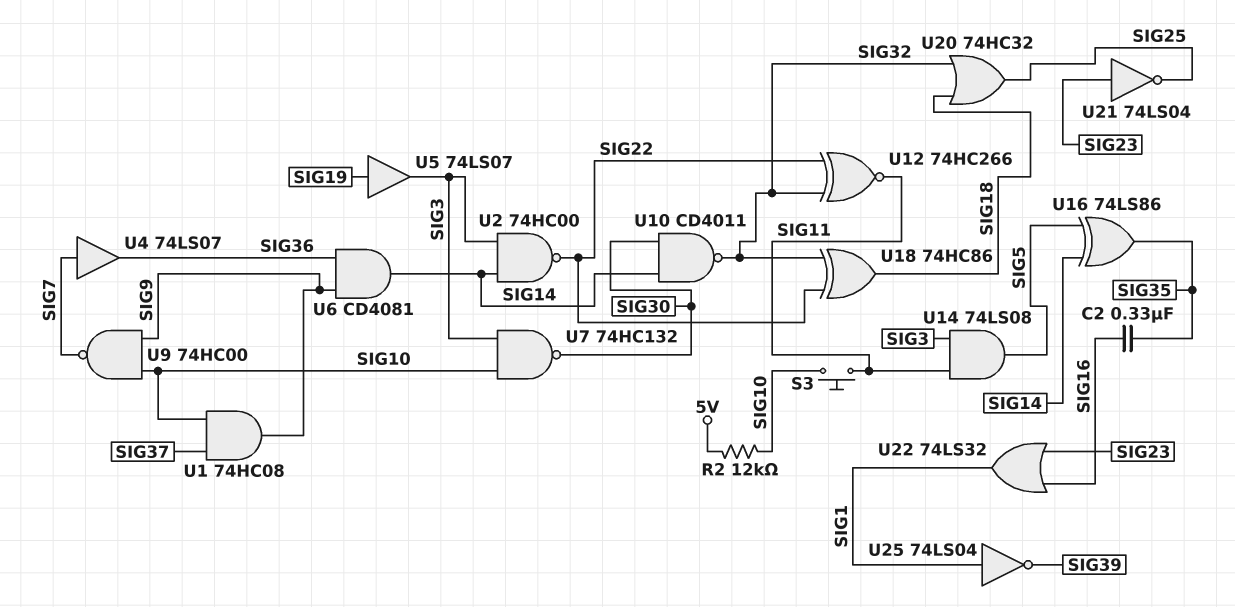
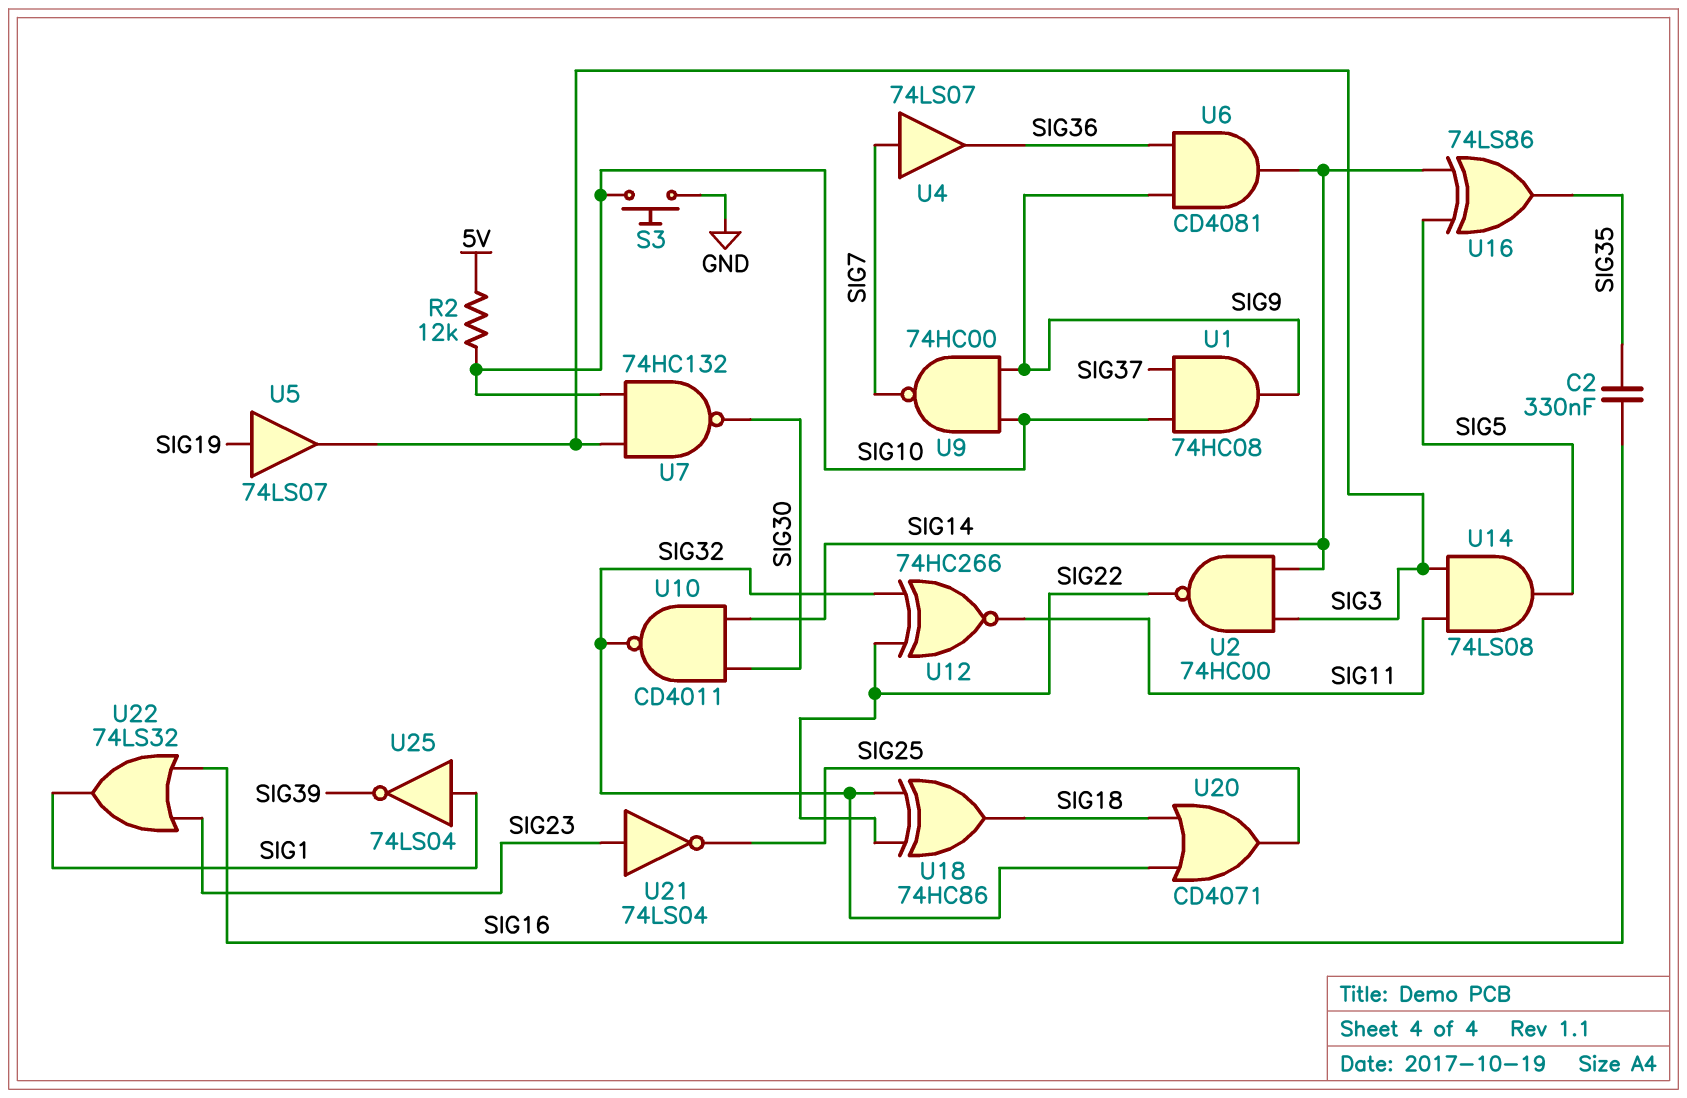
S3: button (SIG10, SIG11) -> button (GND, SIG10)
U20: OR 74HC32 (in SIG18, in SIG32, out SIG25) -> OR CD4071 (in SIG18, in SIG32, out SIG25)

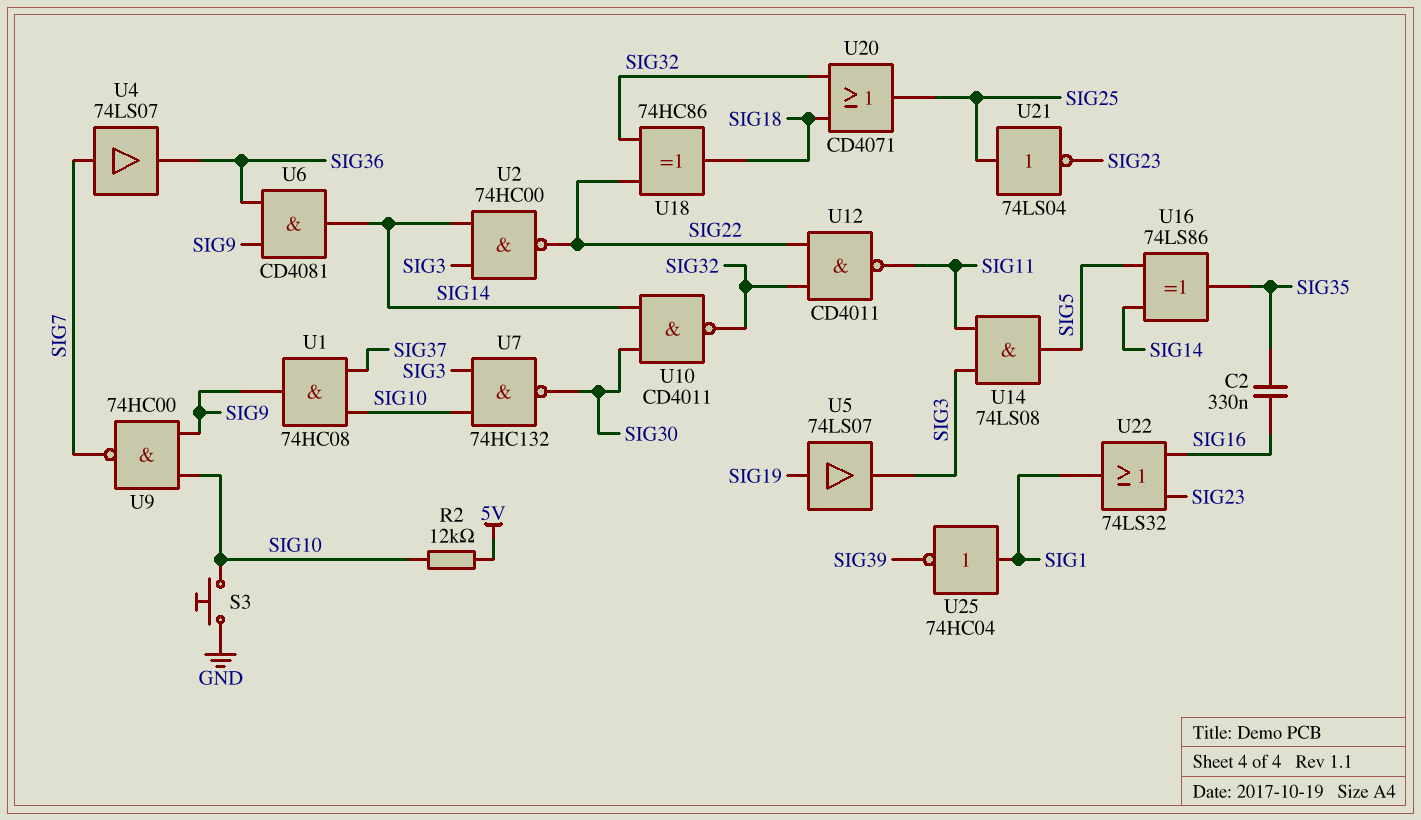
U12: XNOR 74HC266 (in SIG22, in SIG32, out SIG11) -> NAND CD4011 (in SIG22, in SIG32, out SIG11)
U21: NOT 74LS04 (in SIG23, out SIG25) -> NOT 74LS04 (in SIG25, out SIG23)
U25: NOT 74LS04 (in SIG1, out SIG39) -> NOT 74HC04 (in SIG1, out SIG39)

